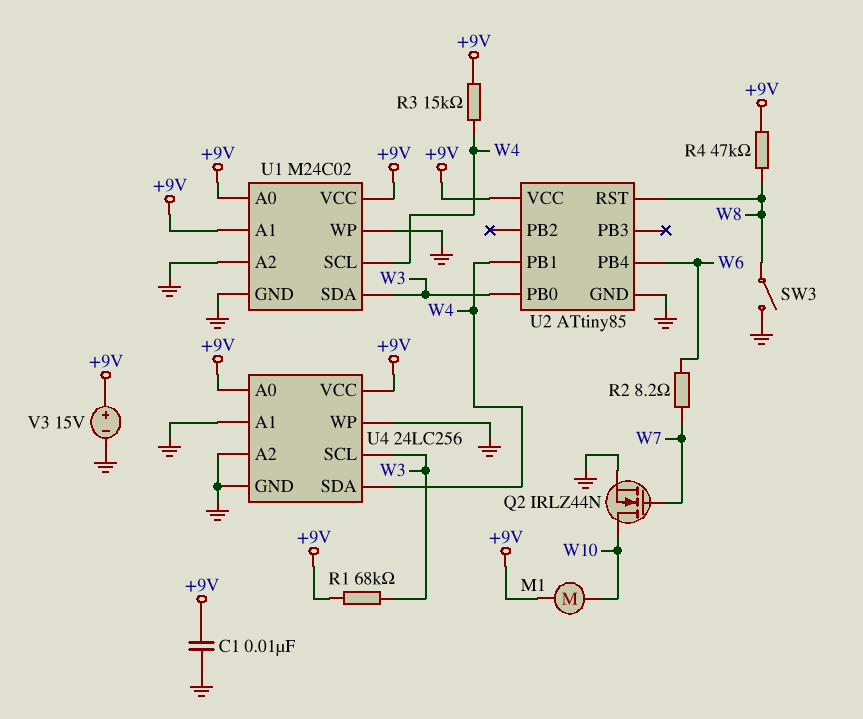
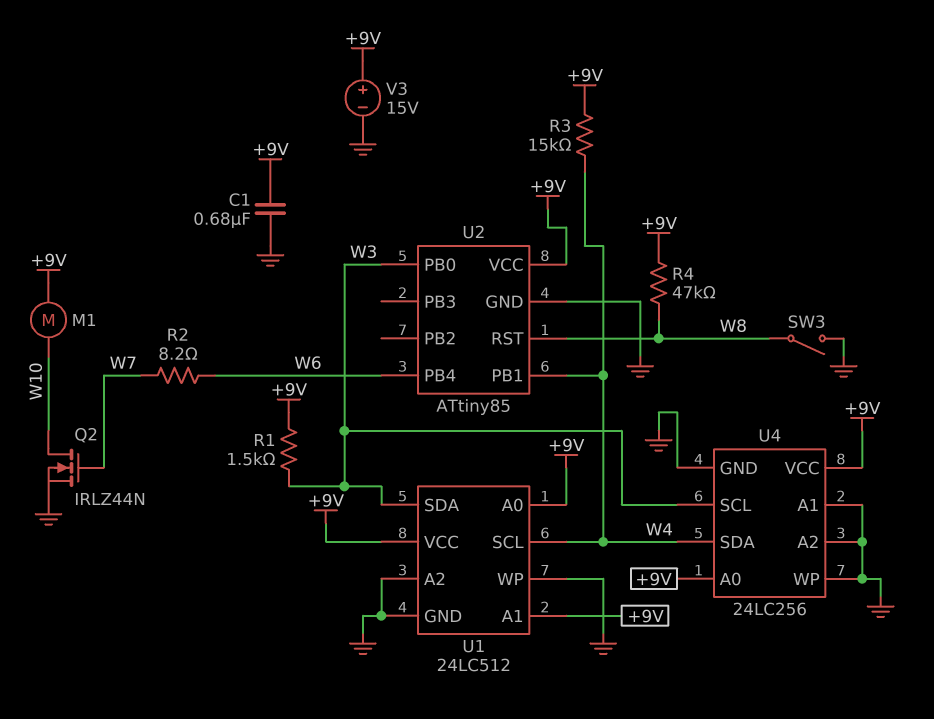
C1: 10nF (+9V, GND) -> 680nF (+9V, GND)
R1: 68k (+9V, W3) -> 1.5k (+9V, W3)
U1: M24C02 -> 24LC512

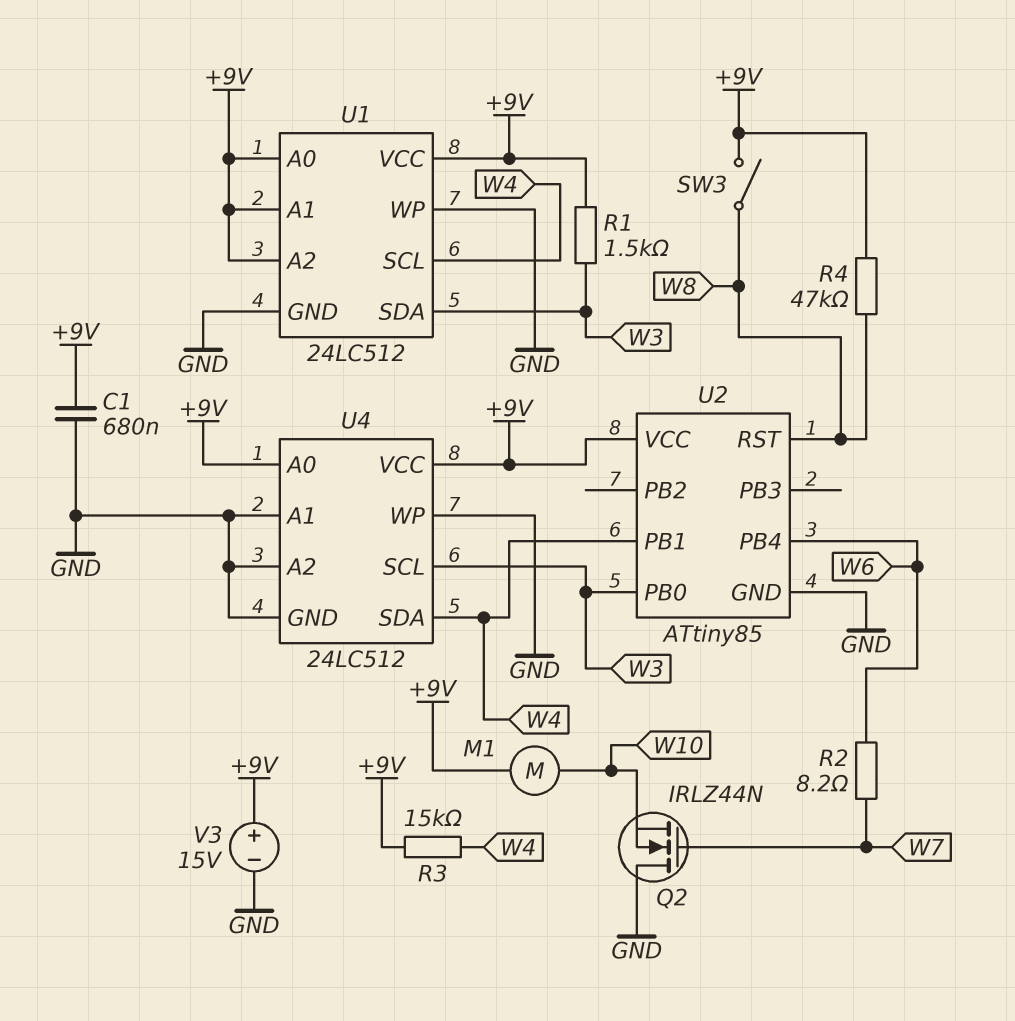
Q2: NMOS IRLZ44N (G W7, D W10, S GND) -> NMOS IRLZ44N (G W7, D GND, S W10)
SW3: switch (GND, W8) -> switch (+9V, W8)
U1 pin A2: GND -> +9V
U4: 24LC256 -> 24LC512

